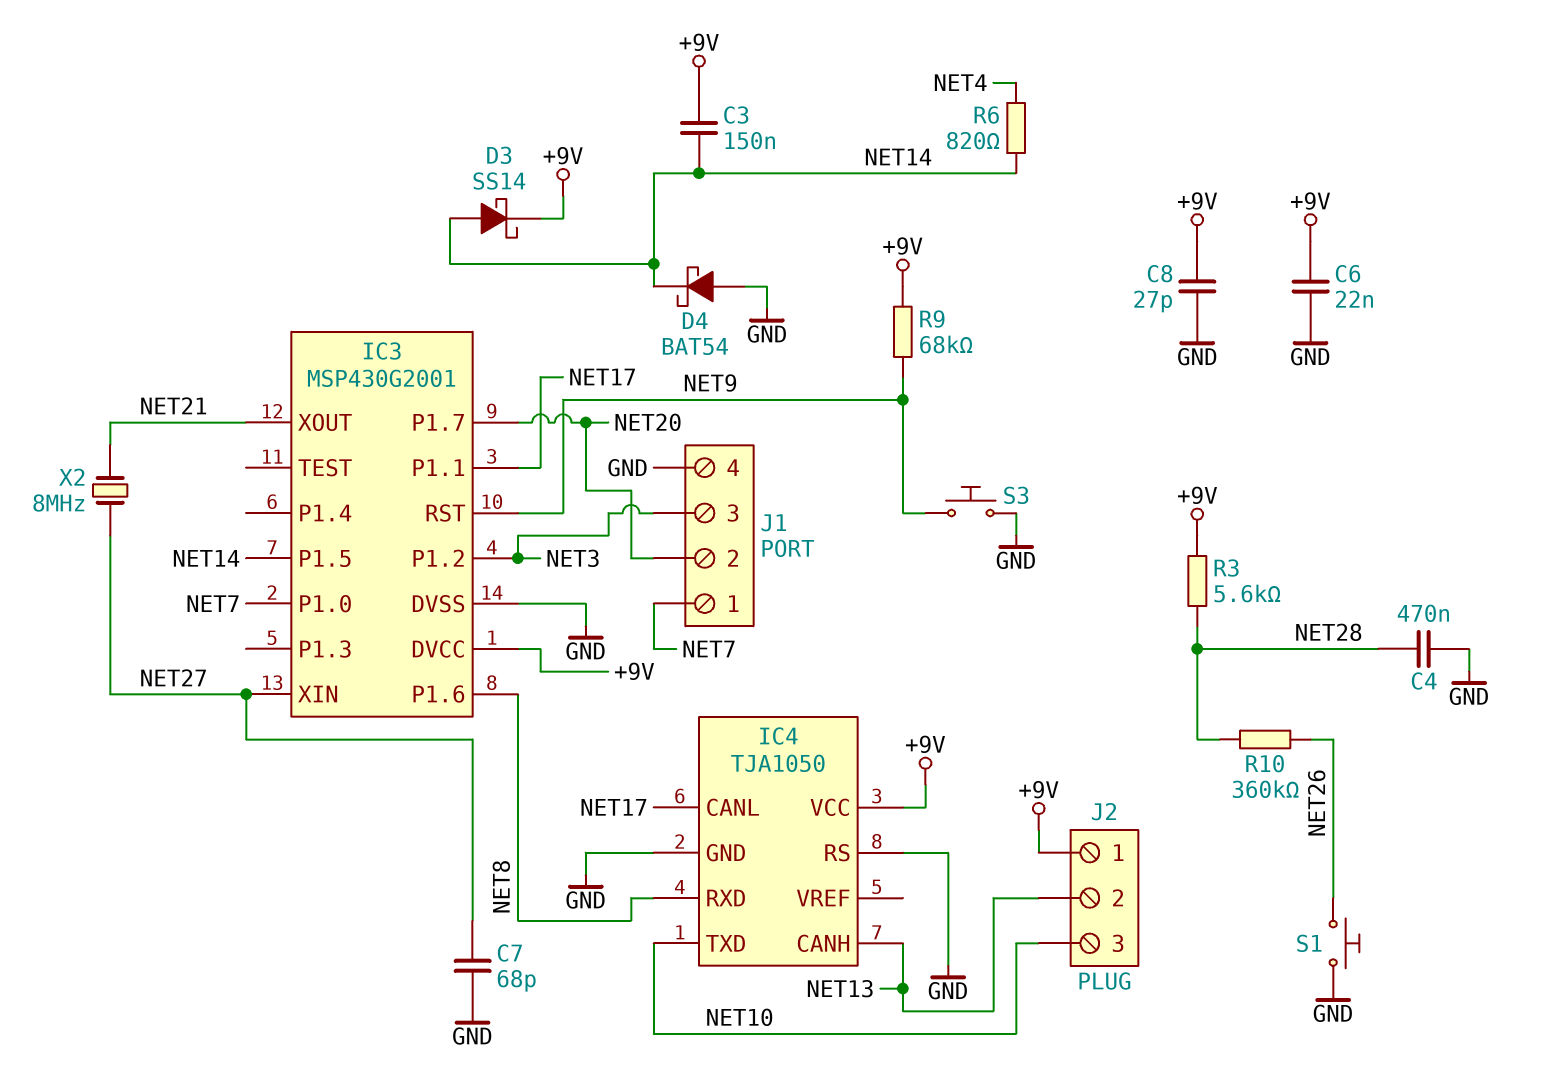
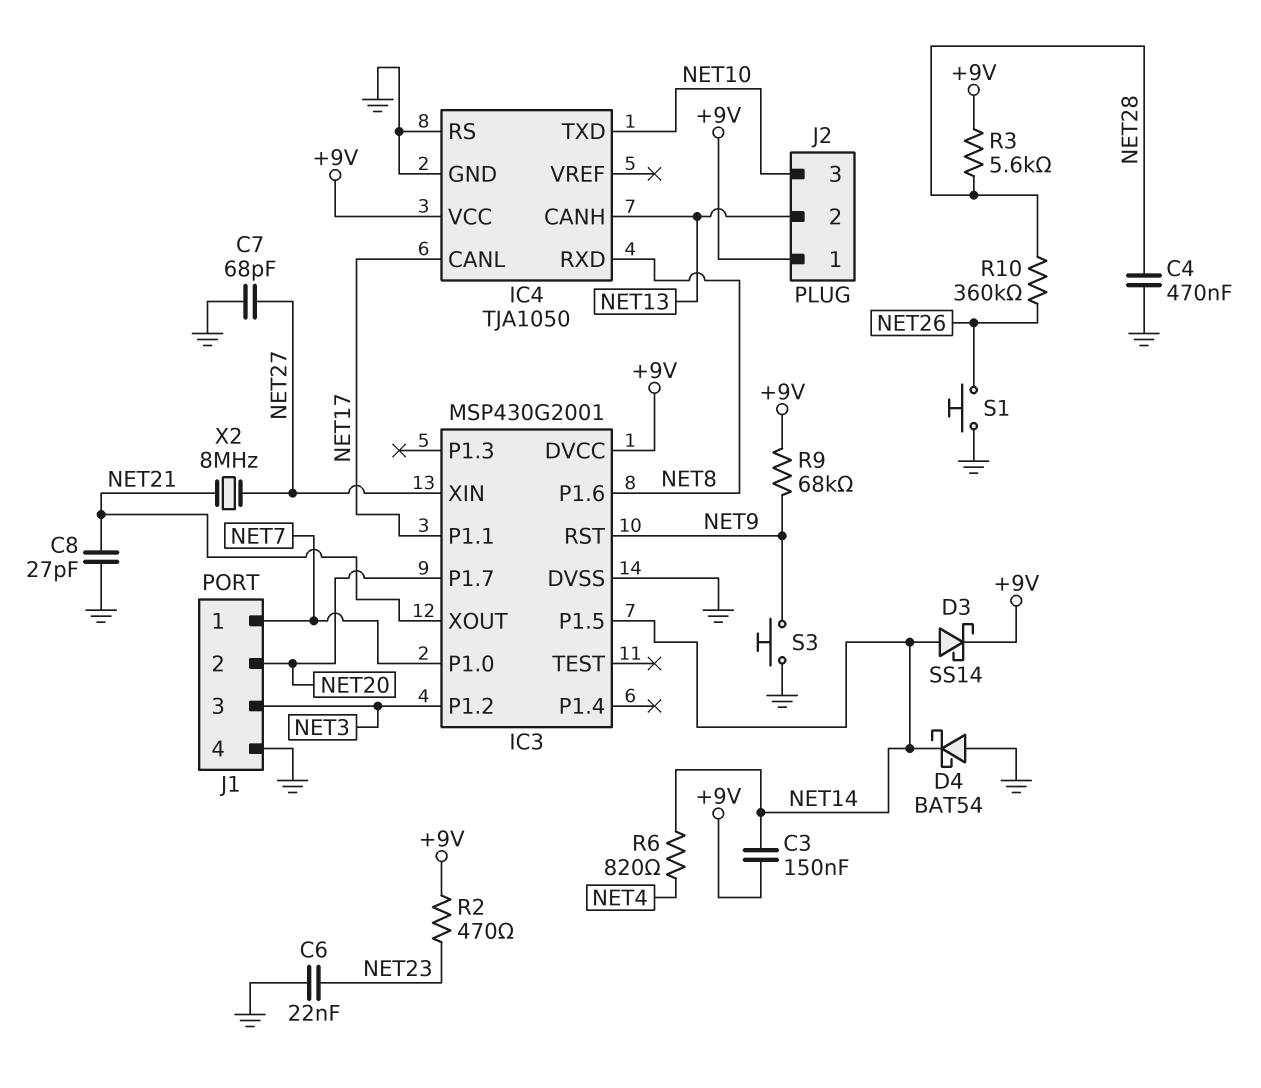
C6: 22nF (+9V, GND) -> 22nF (GND, NET23)
C8: 27pF (+9V, GND) -> 27pF (GND, NET21)
R2: none -> 470 (+9V, NET23)

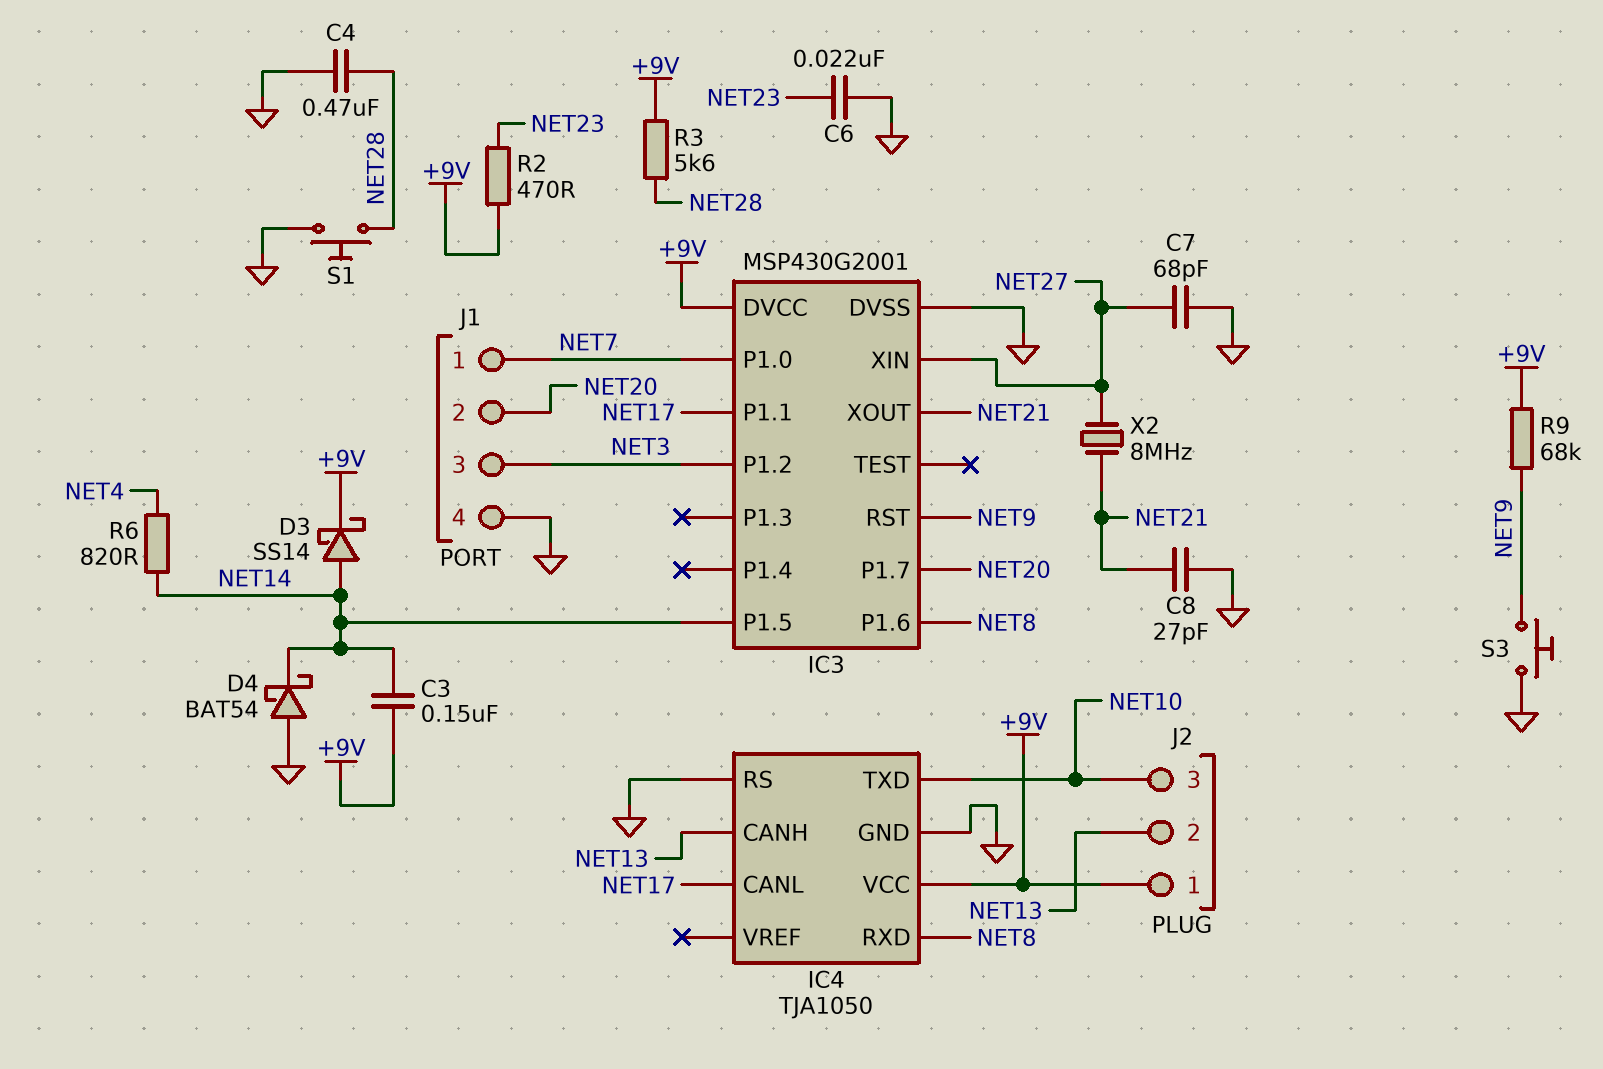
R10: 360k (NET26, NET28) -> none
S1: button (GND, NET26) -> button (GND, NET28)

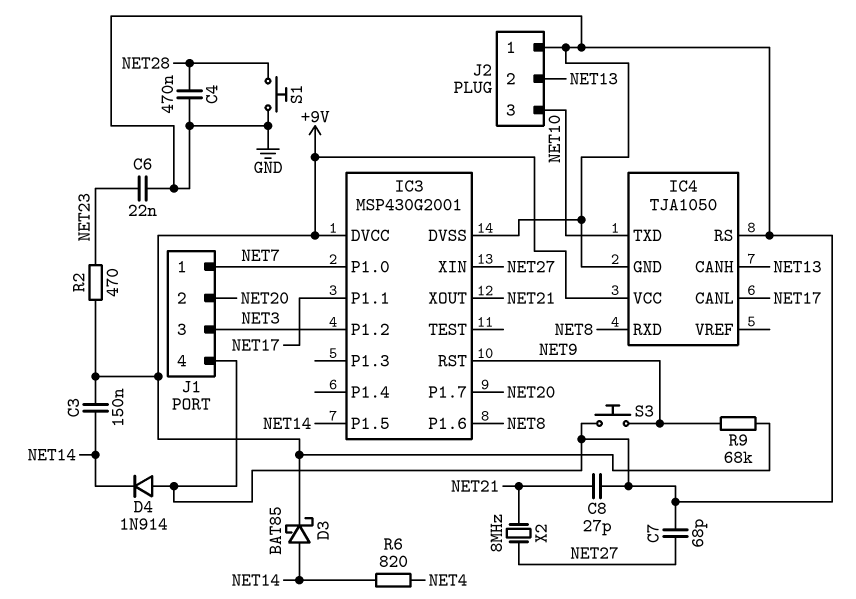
D3: schottky SS14 (A NET14, K +9V) -> schottky BAT85 (A NET14, K +9V)
D4: schottky BAT54 (A GND, K NET14) -> diode 1N914 (A GND, K NET14)
J2 pin 1: +9V -> GND
R3: 5.6k (+9V, NET28) -> none

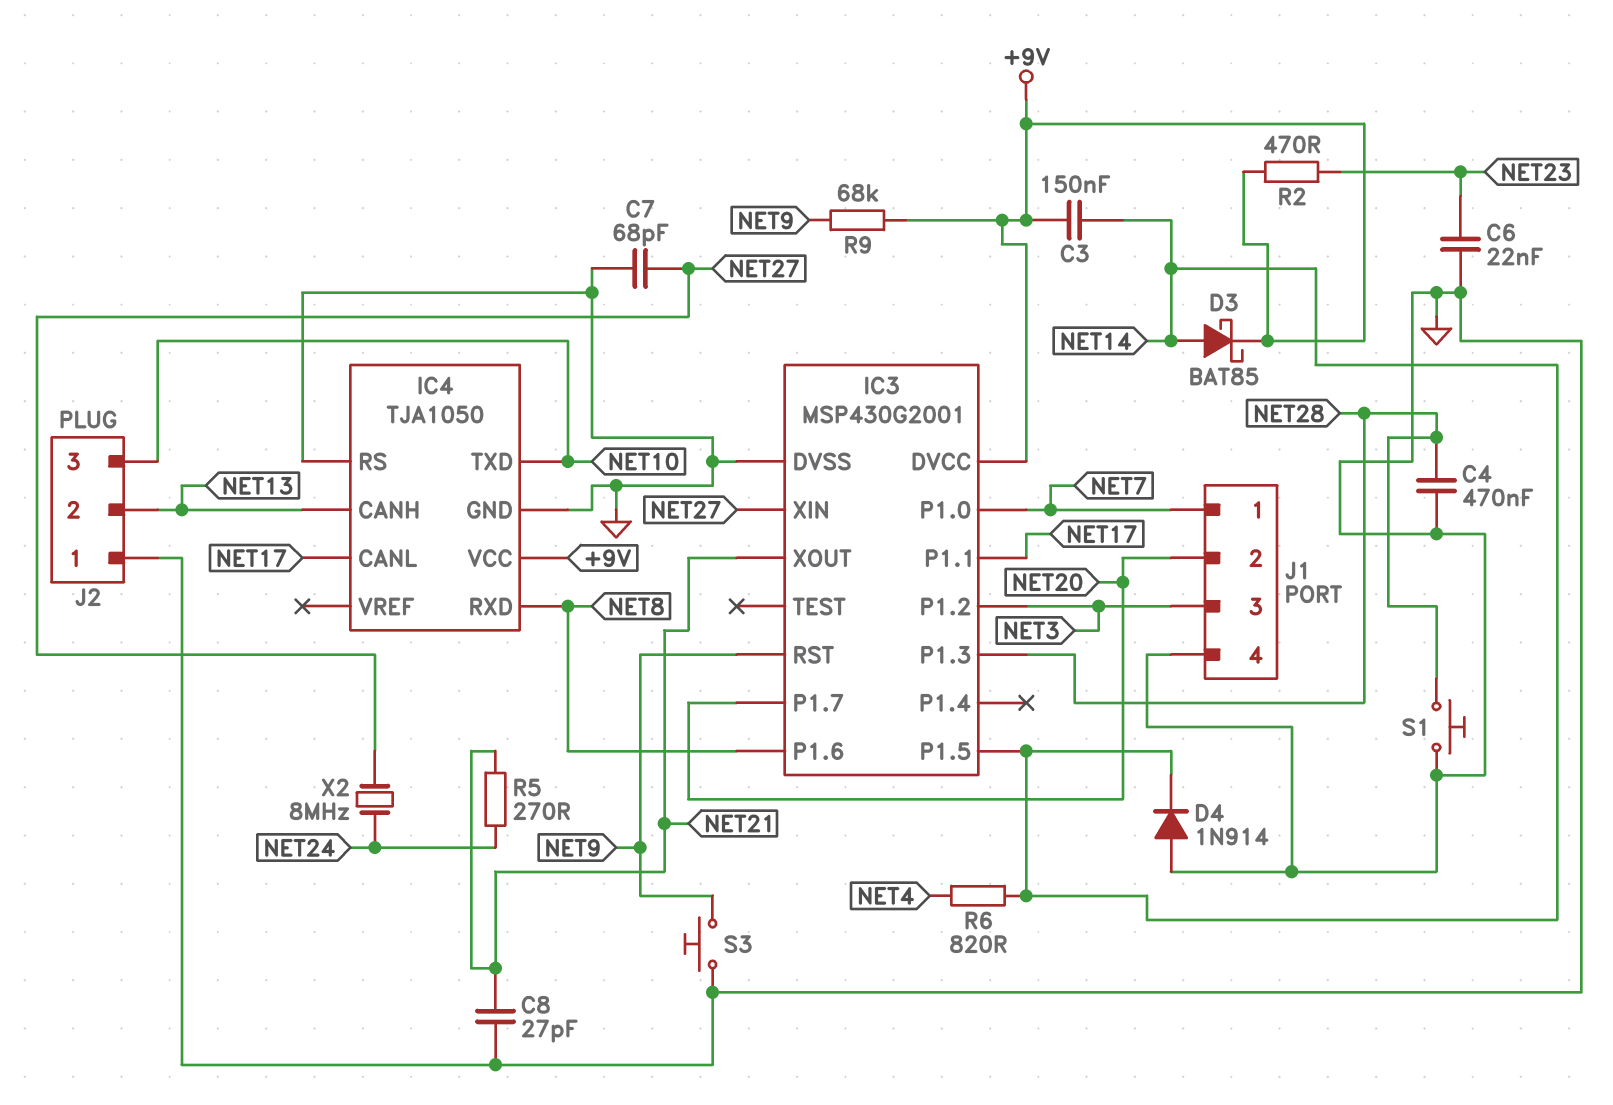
IC3 pin P1.3: none -> NET28
R5: none -> 270 (NET21, NET24)
X2: 8MHz (NET21, NET27) -> 8MHz (NET24, NET27)

